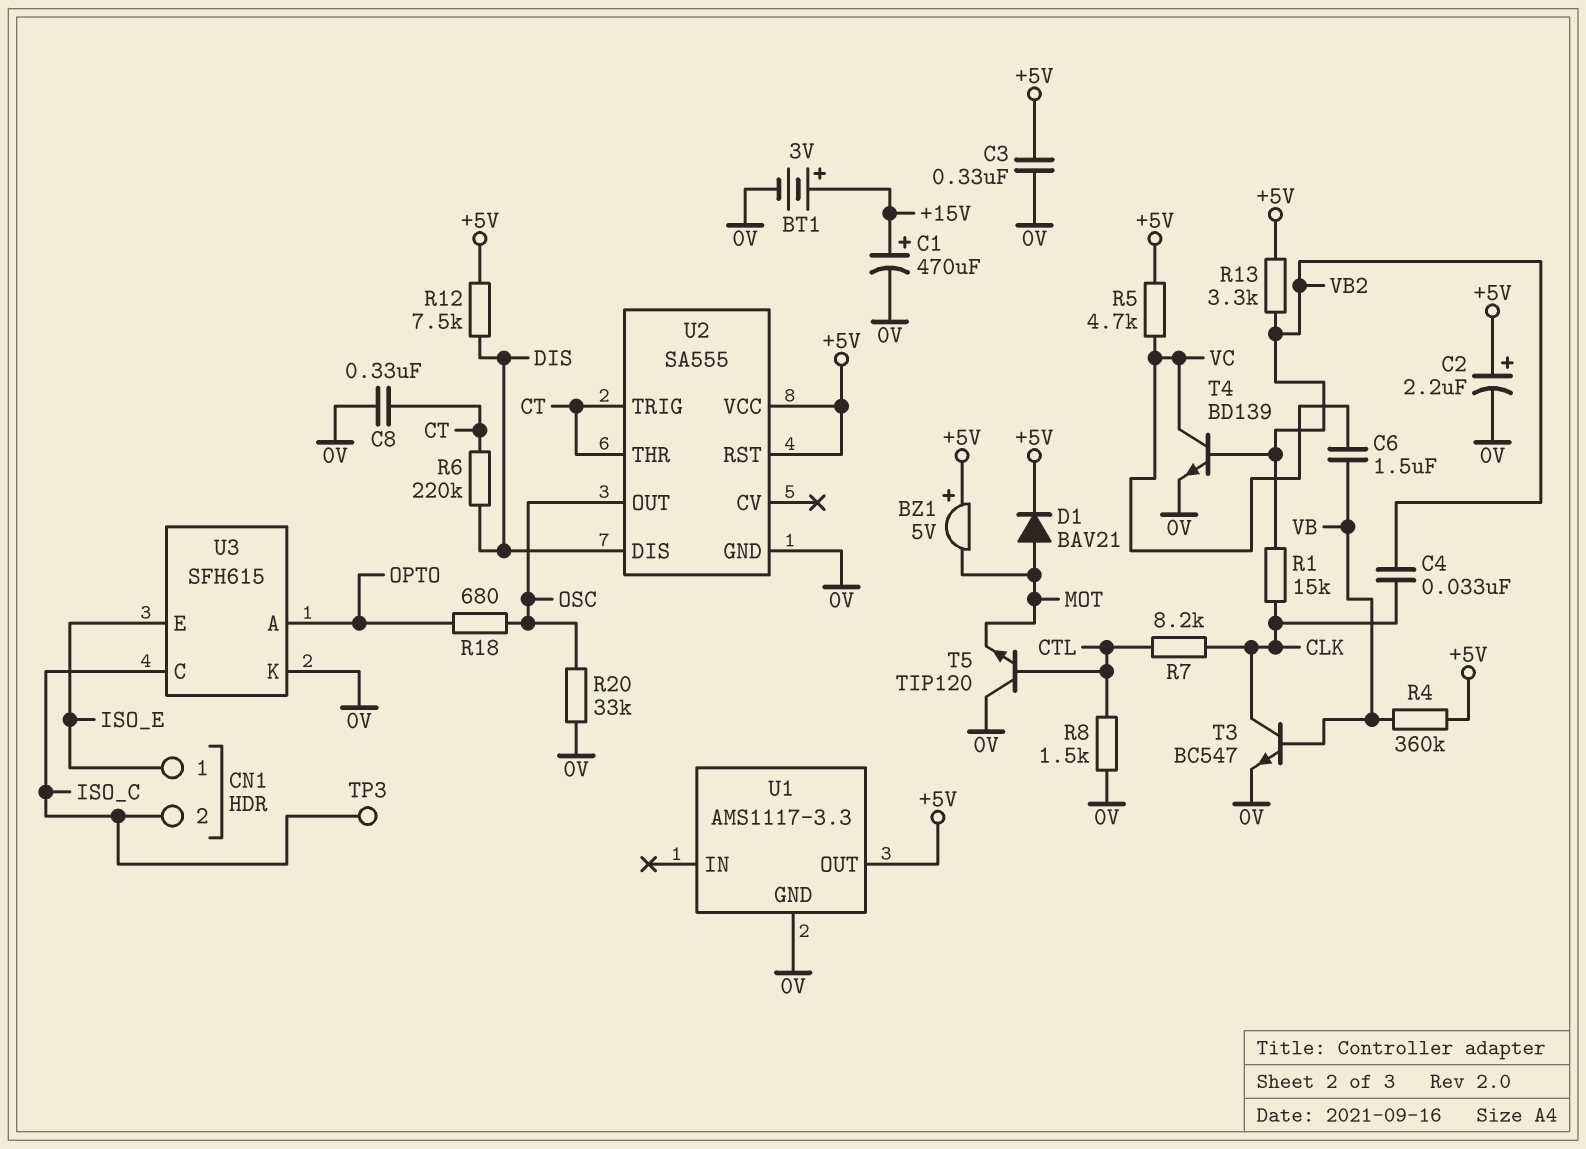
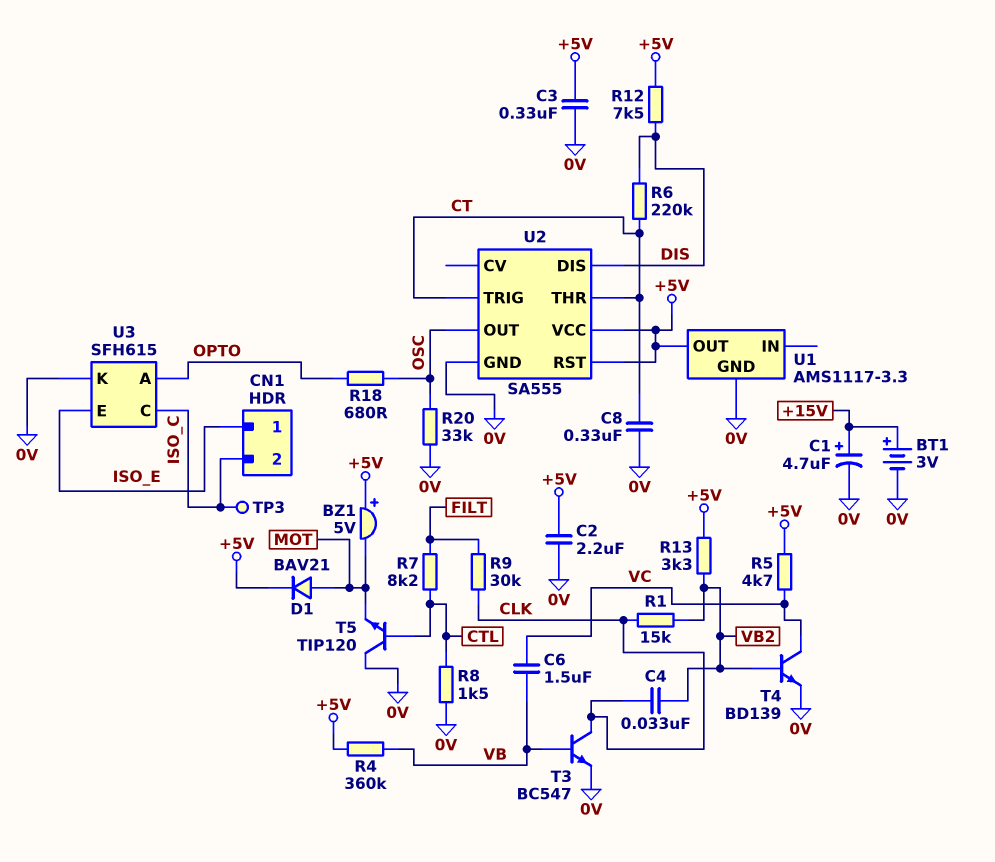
C1: 470uF (plus +15V, minus 0V) -> 4.7uF (plus +15V, minus 0V)
C2: 2.2uF (plus +5V, minus 0V) -> 2.2uF (+5V, 0V)
R7: 8.2k (CLK, CTL) -> 8.2k (CTL, FILT)
R9: none -> 30k (CLK, FILT)

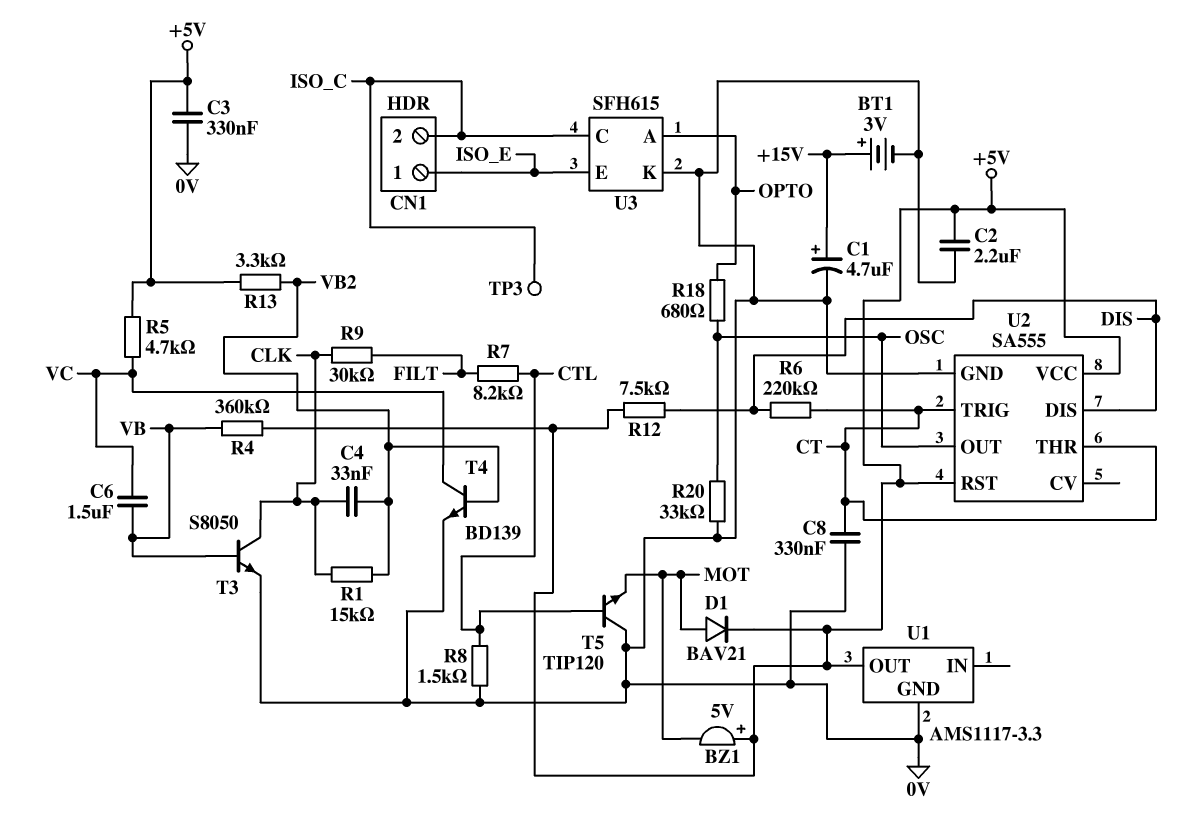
T3: NPN BC547 (B VB, C CLK, E 0V) -> NPN S8050 (B VB, C CLK, E 0V)

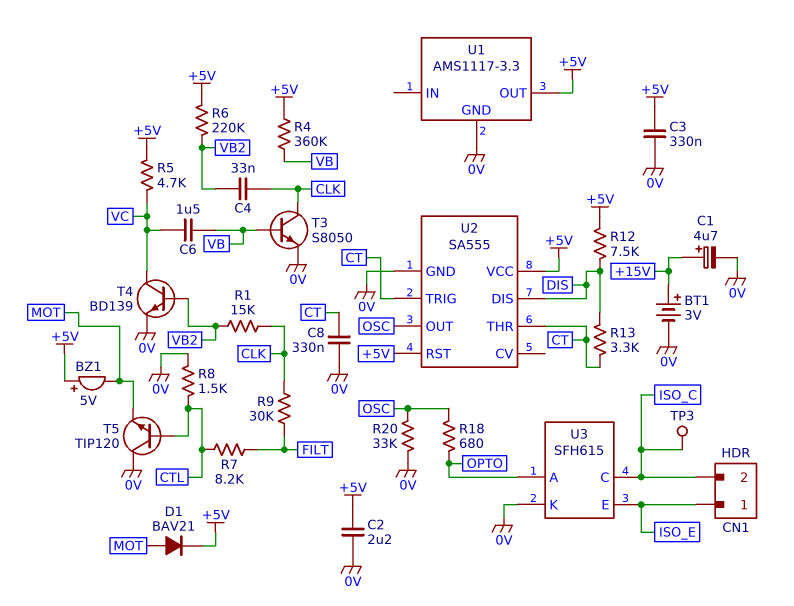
R6: 220k (CT, DIS) -> 220k (+5V, VB2)
R13: 3.3k (+5V, VB2) -> 3.3k (CT, DIS)

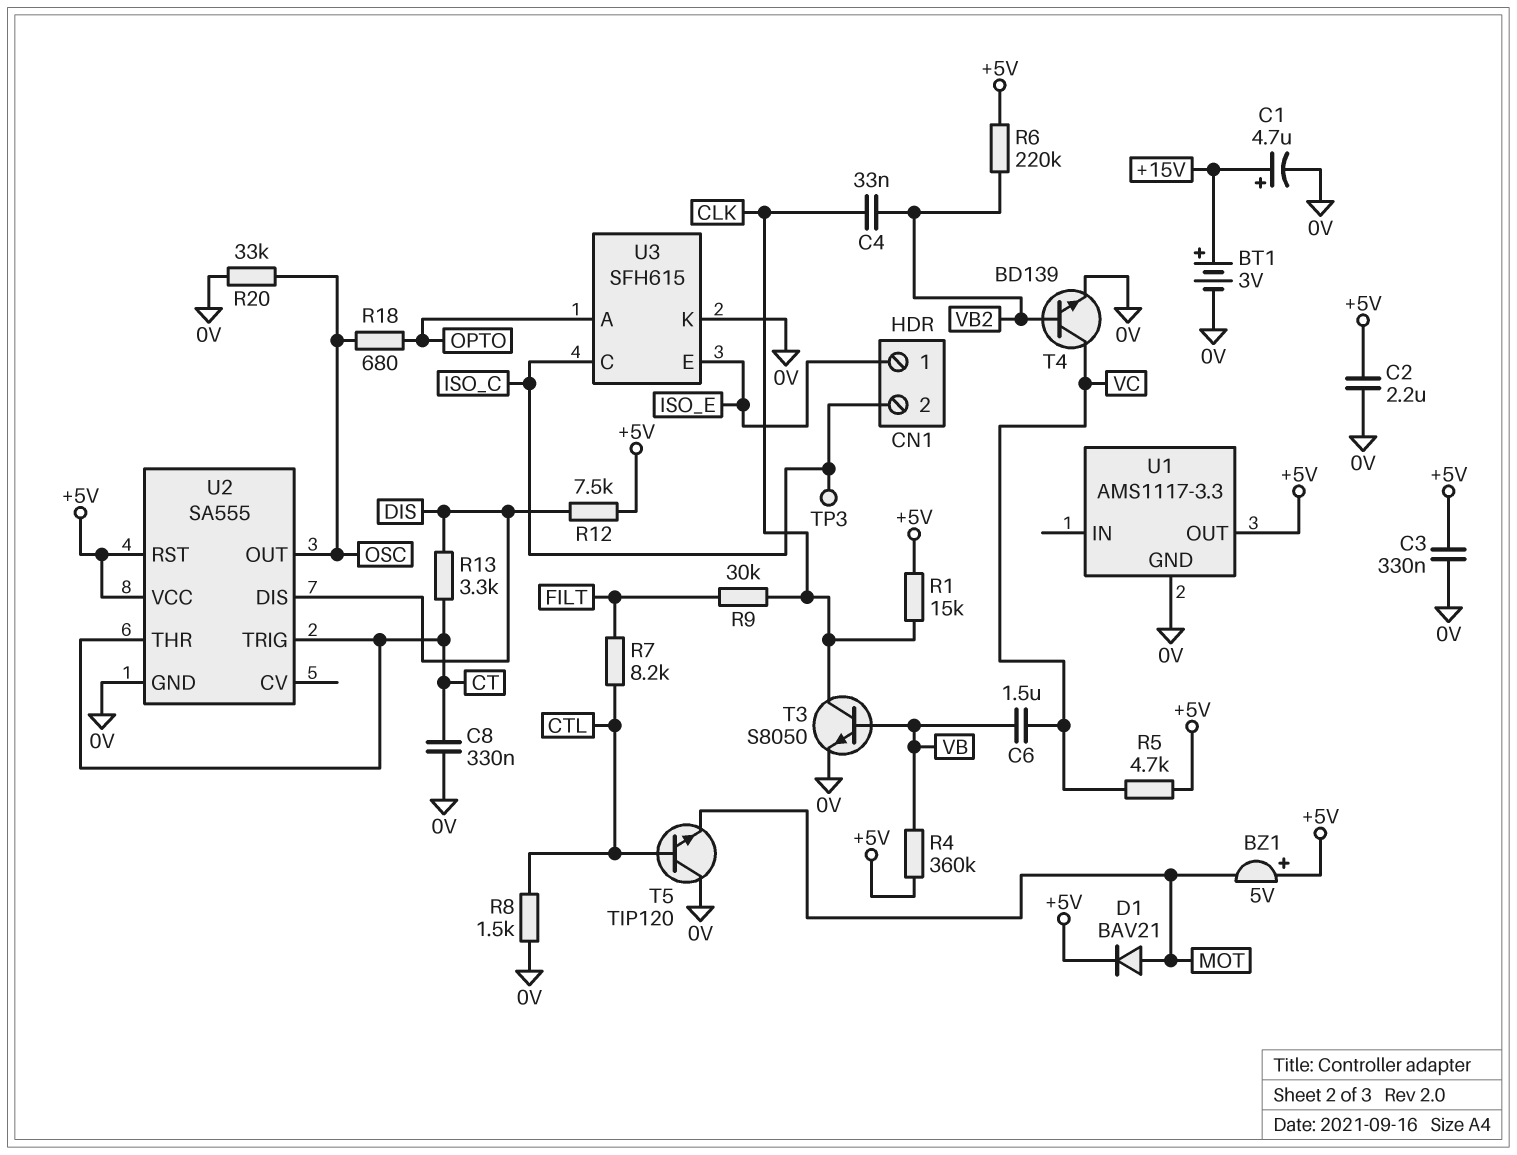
R1: 15k (CLK, VB2) -> 15k (+5V, CLK)

